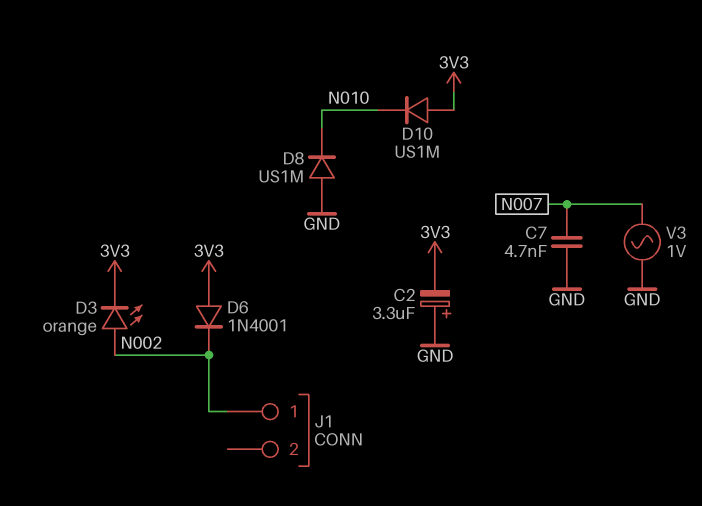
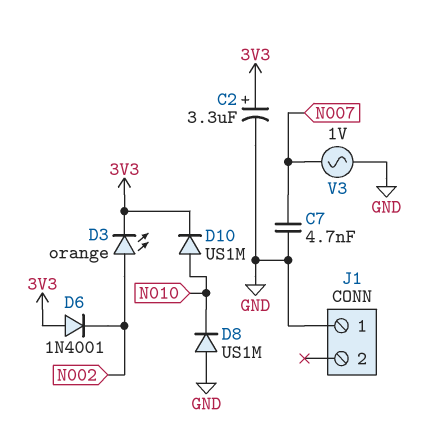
C2: 3.3uF (plus GND, minus 3V3) -> 3.3uF (plus 3V3, minus GND)
D10: diode US1M (A 3V3, K N010) -> diode US1M (A N010, K 3V3)
J1 pin 1: N002 -> GND

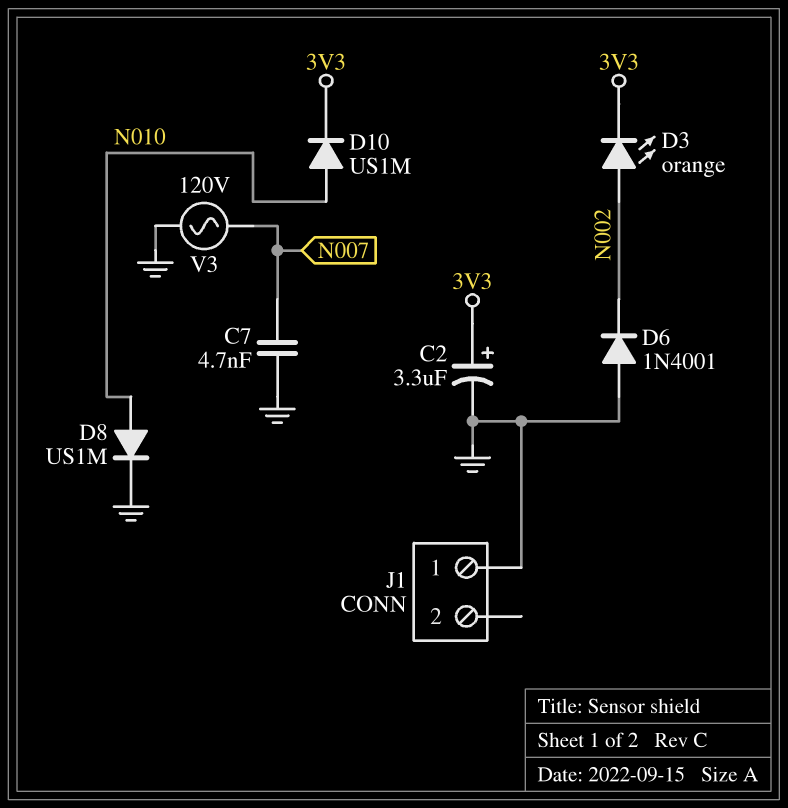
D6: diode 1N4001 (A 3V3, K N002) -> diode 1N4001 (A GND, K N002)
D8: diode US1M (A GND, K N010) -> diode US1M (A N010, K GND)
V3: AC 1V (GND, N007) -> AC 120V (GND, N007)

